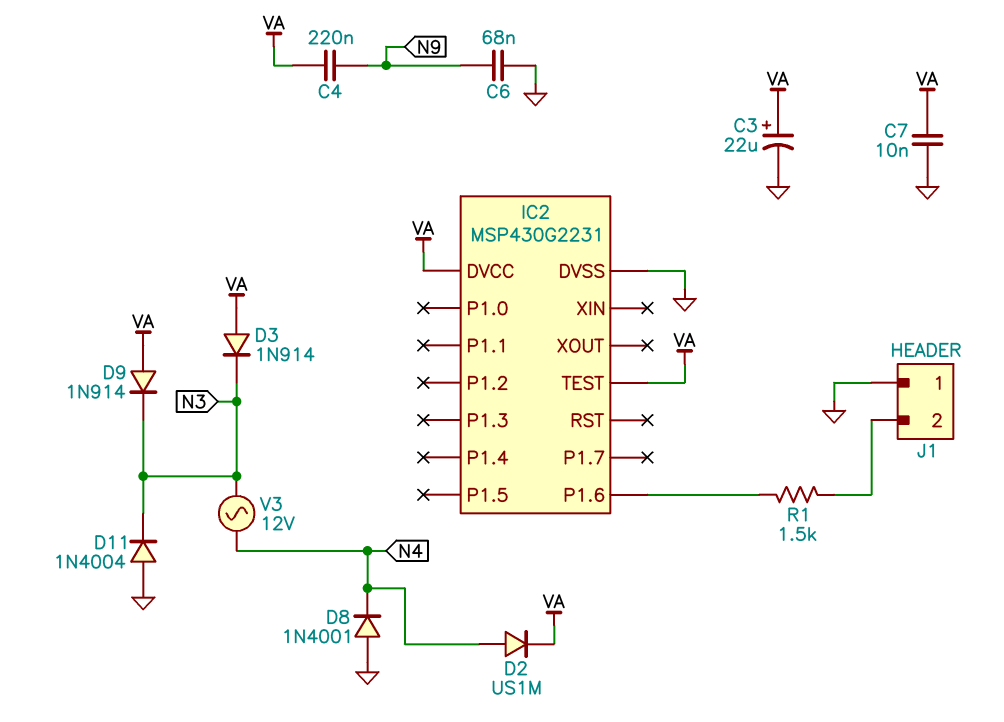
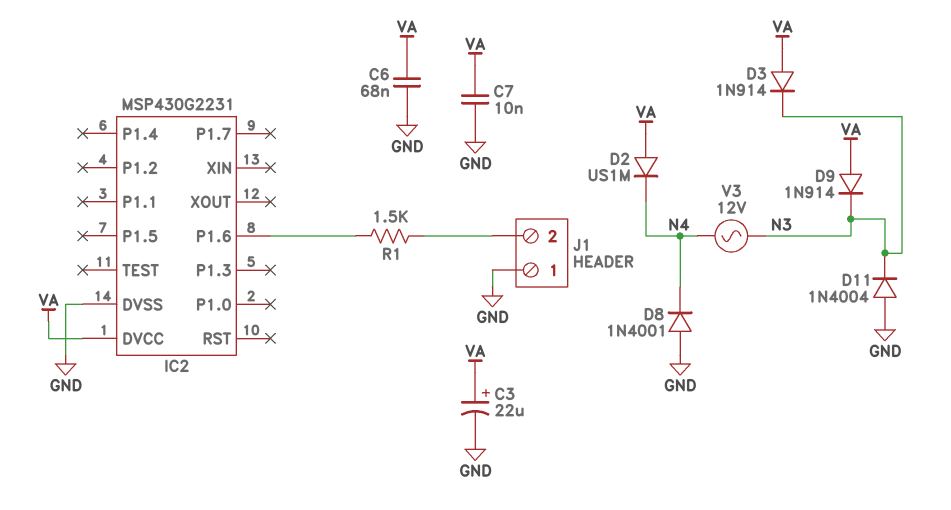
C4: 220nF (N9, VA) -> none
C6: 68nF (GND, N9) -> 68nF (GND, VA)
D2: diode US1M (A N4, K VA) -> diode US1M (A VA, K N4)
IC2 pin TEST: VA -> none

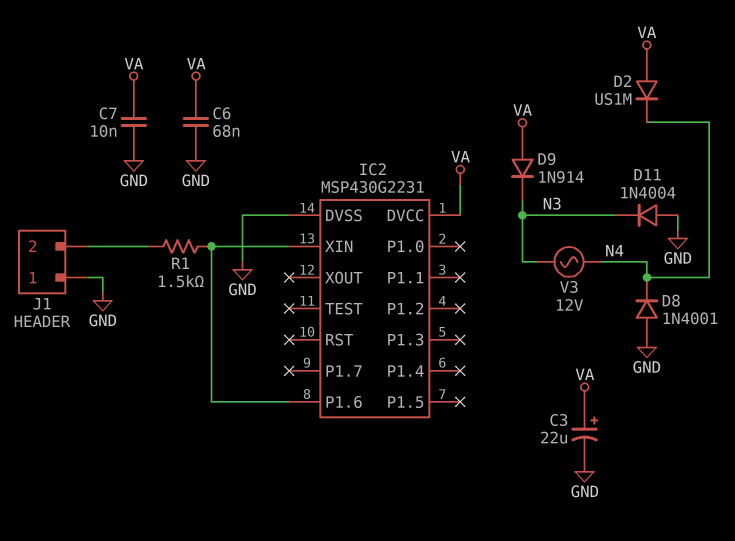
D3: diode 1N914 (A VA, K N3) -> none
IC2 pin XIN: none -> IC2/P1.6

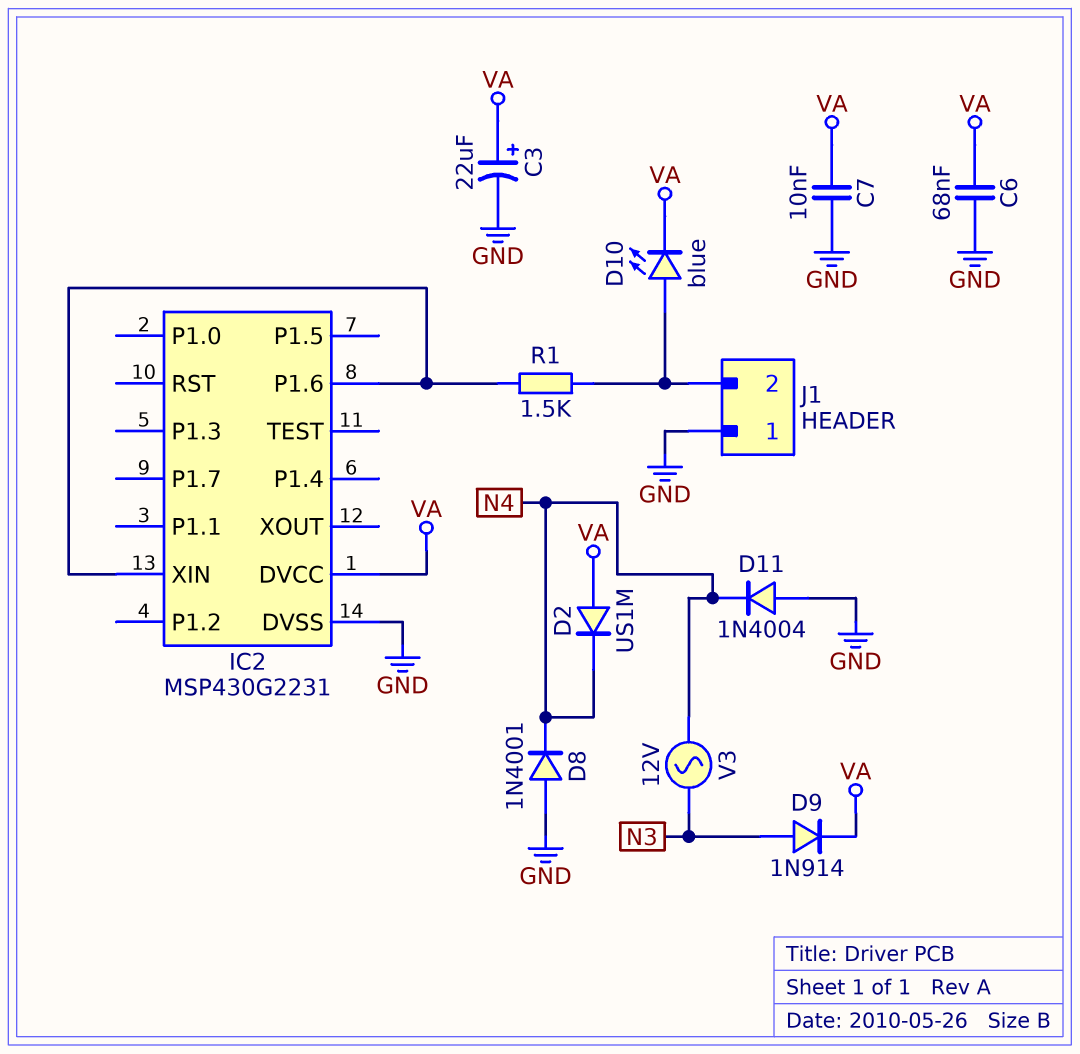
D9: diode 1N914 (A VA, K N3) -> diode 1N914 (A N3, K VA)
D10: none -> LED blue (A J1/2, K VA)
D11: diode 1N4004 (A GND, K N3) -> diode 1N4004 (A GND, K N4)

